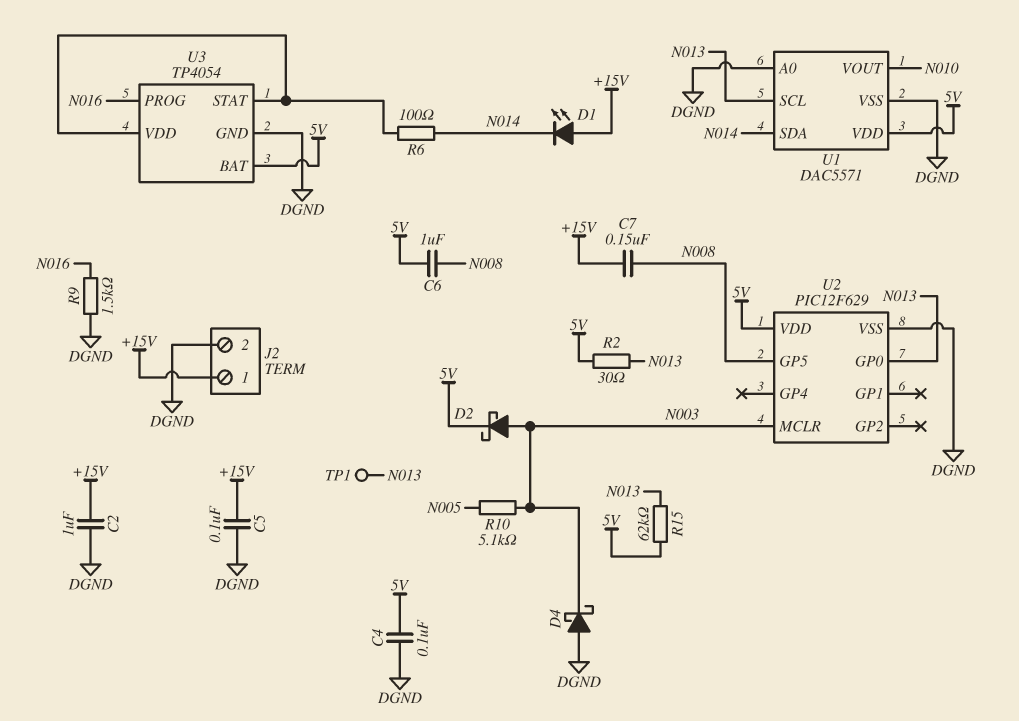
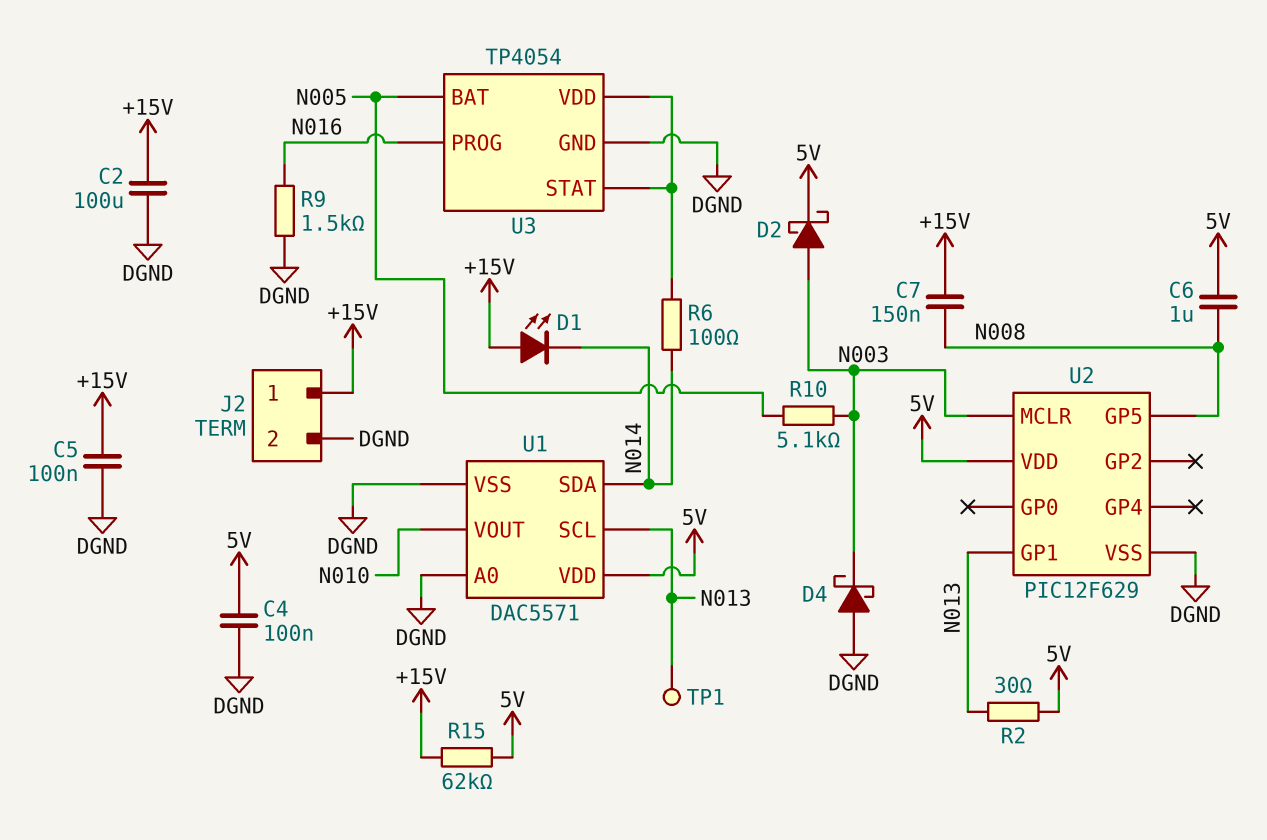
C2: 1uF (+15V, DGND) -> 100uF (+15V, DGND)
R15: 62k (5V, N013) -> 62k (+15V, 5V)
U2 pin GP0: N013 -> none
U2 pin GP1: none -> N013
U3 pin BAT: 5V -> N005

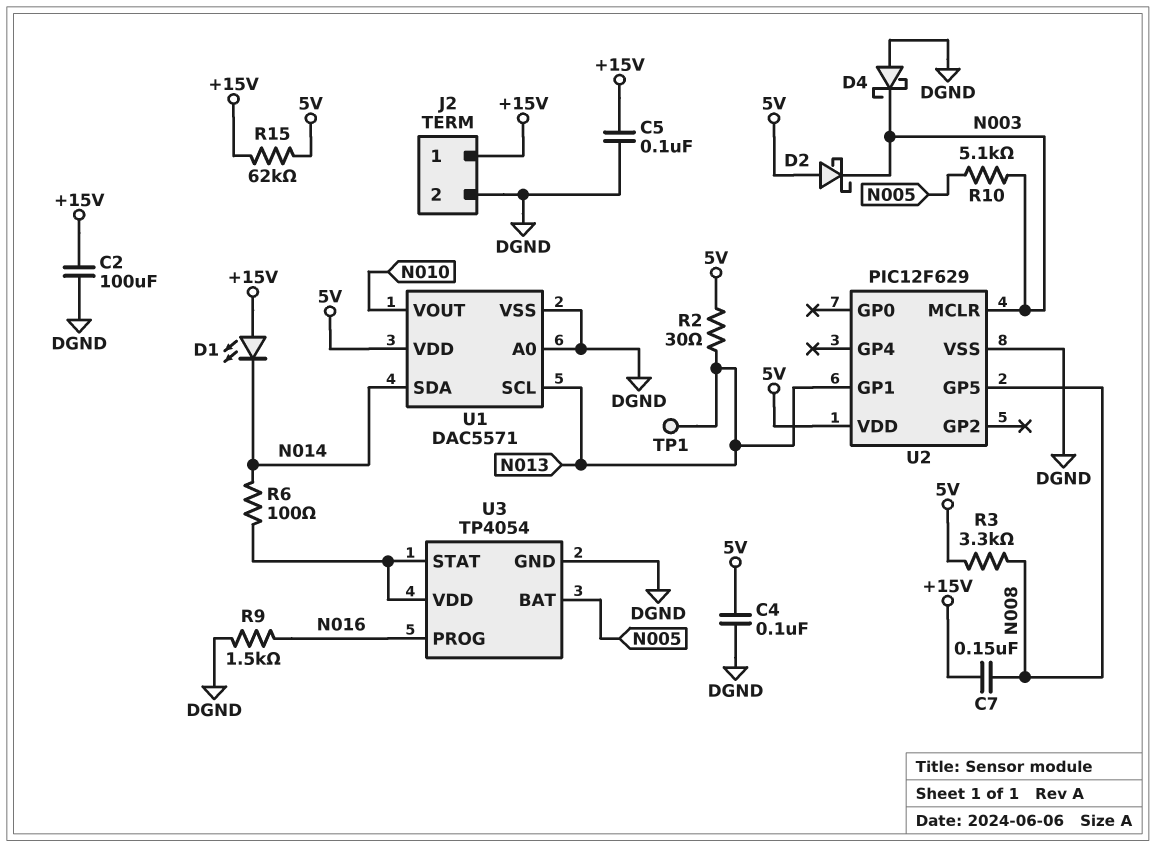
C6: 1uF (5V, N008) -> none
D2: schottky (A N003, K 5V) -> schottky (A 5V, K N003)
R3: none -> 3.3k (5V, N008)

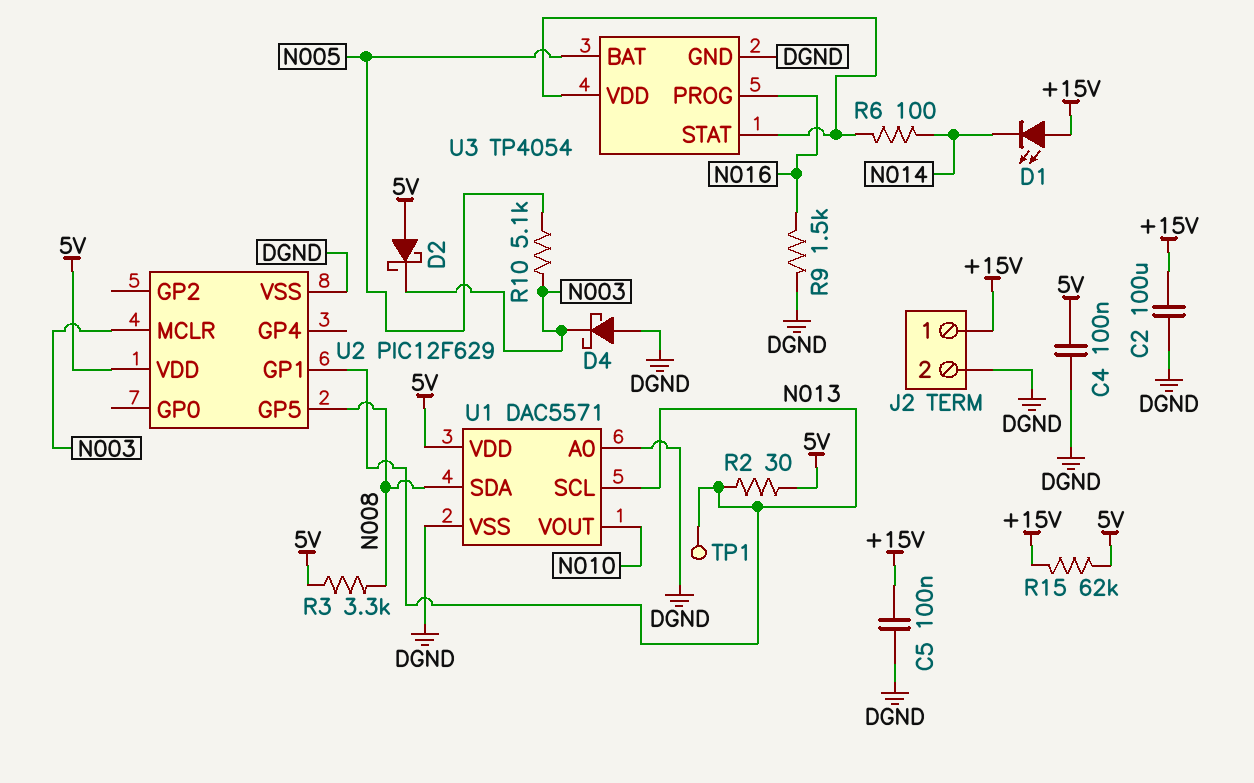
C7: 150nF (+15V, N008) -> none
U1 pin SDA: N014 -> N008

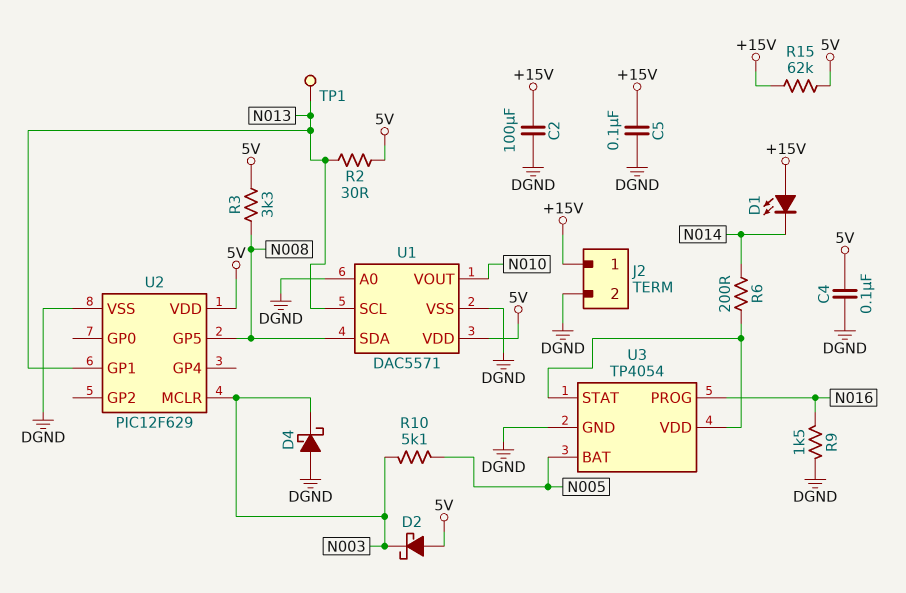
R6: 100 (N014, U3/STAT) -> 200 (N014, U3/STAT)

